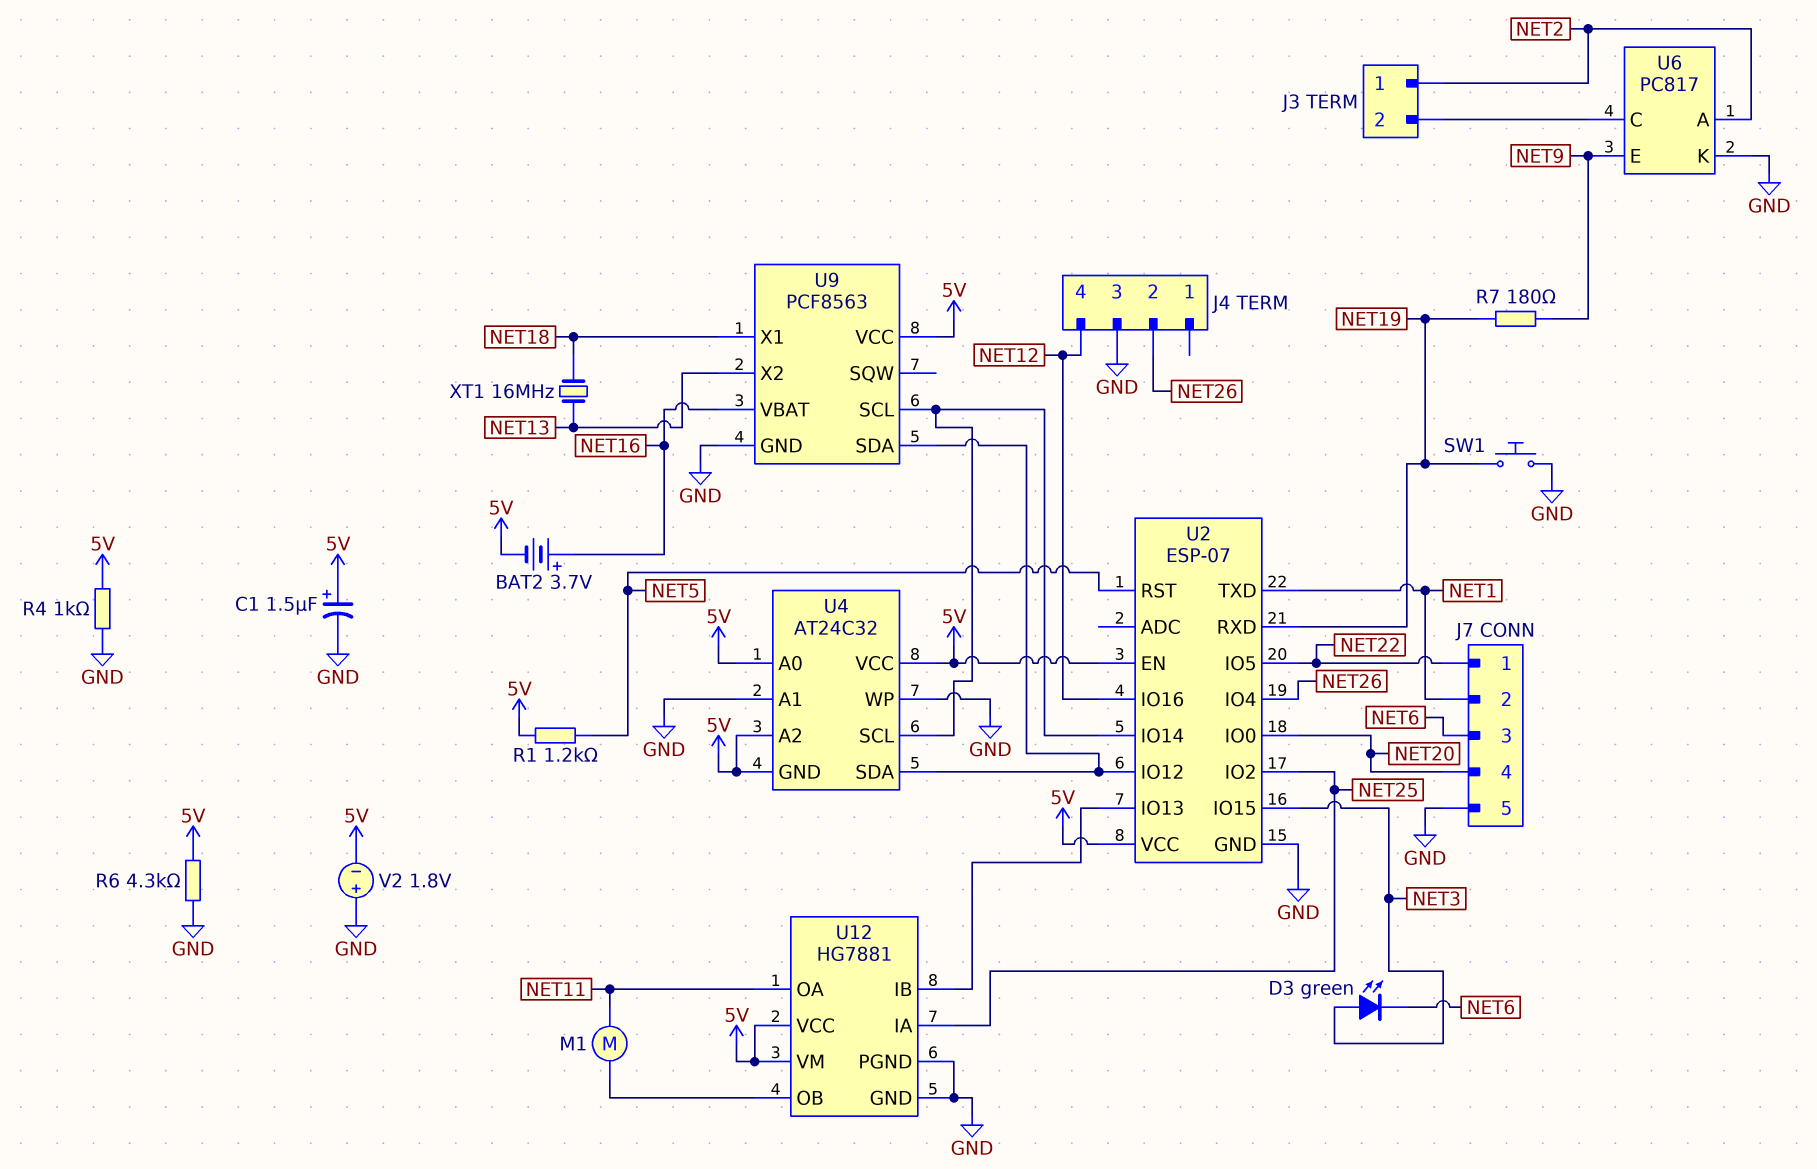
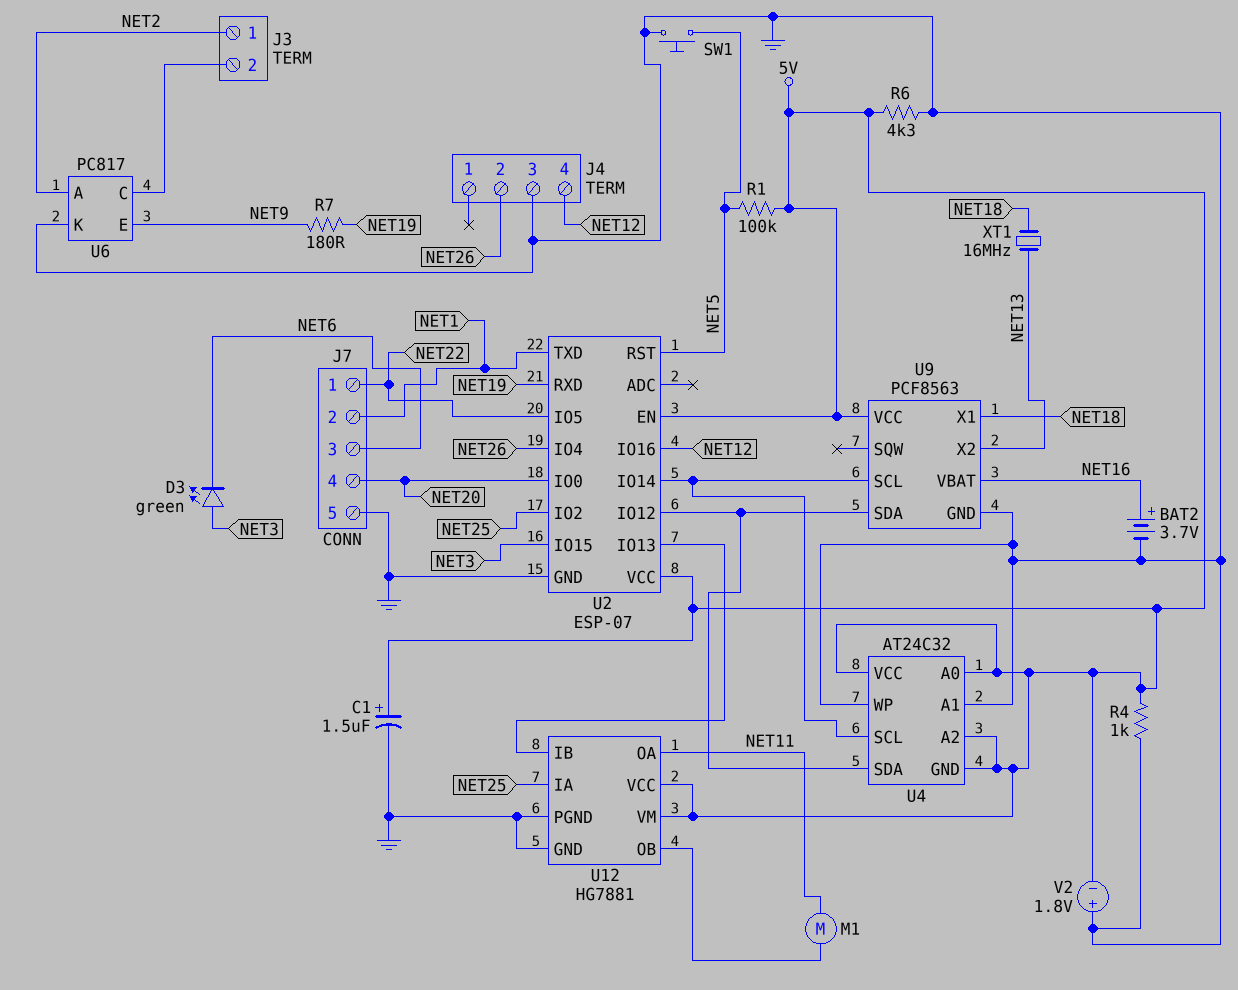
BAT2: 3.7V (plus NET16, minus 5V) -> 3.7V (plus NET16, minus GND)
R1: 1.2k (5V, NET5) -> 100k (5V, NET5)
SW1: button (GND, NET19) -> button (GND, NET5)

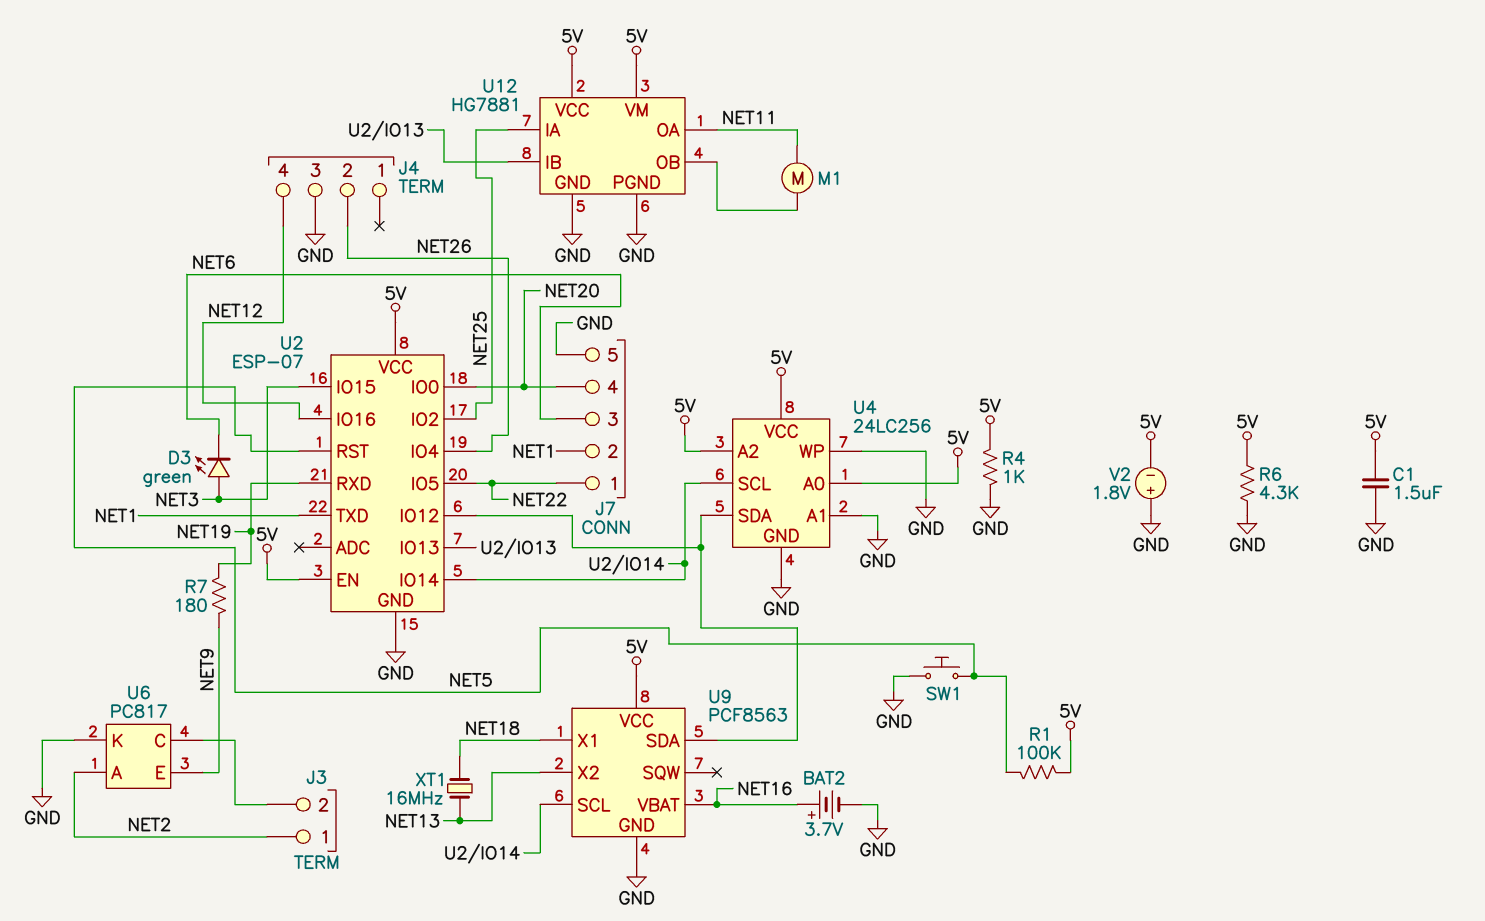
C1: 1.5uF (plus 5V, minus GND) -> 1.5uF (5V, GND)
U4: AT24C32 -> 24LC256
U4 pin GND: 5V -> GND

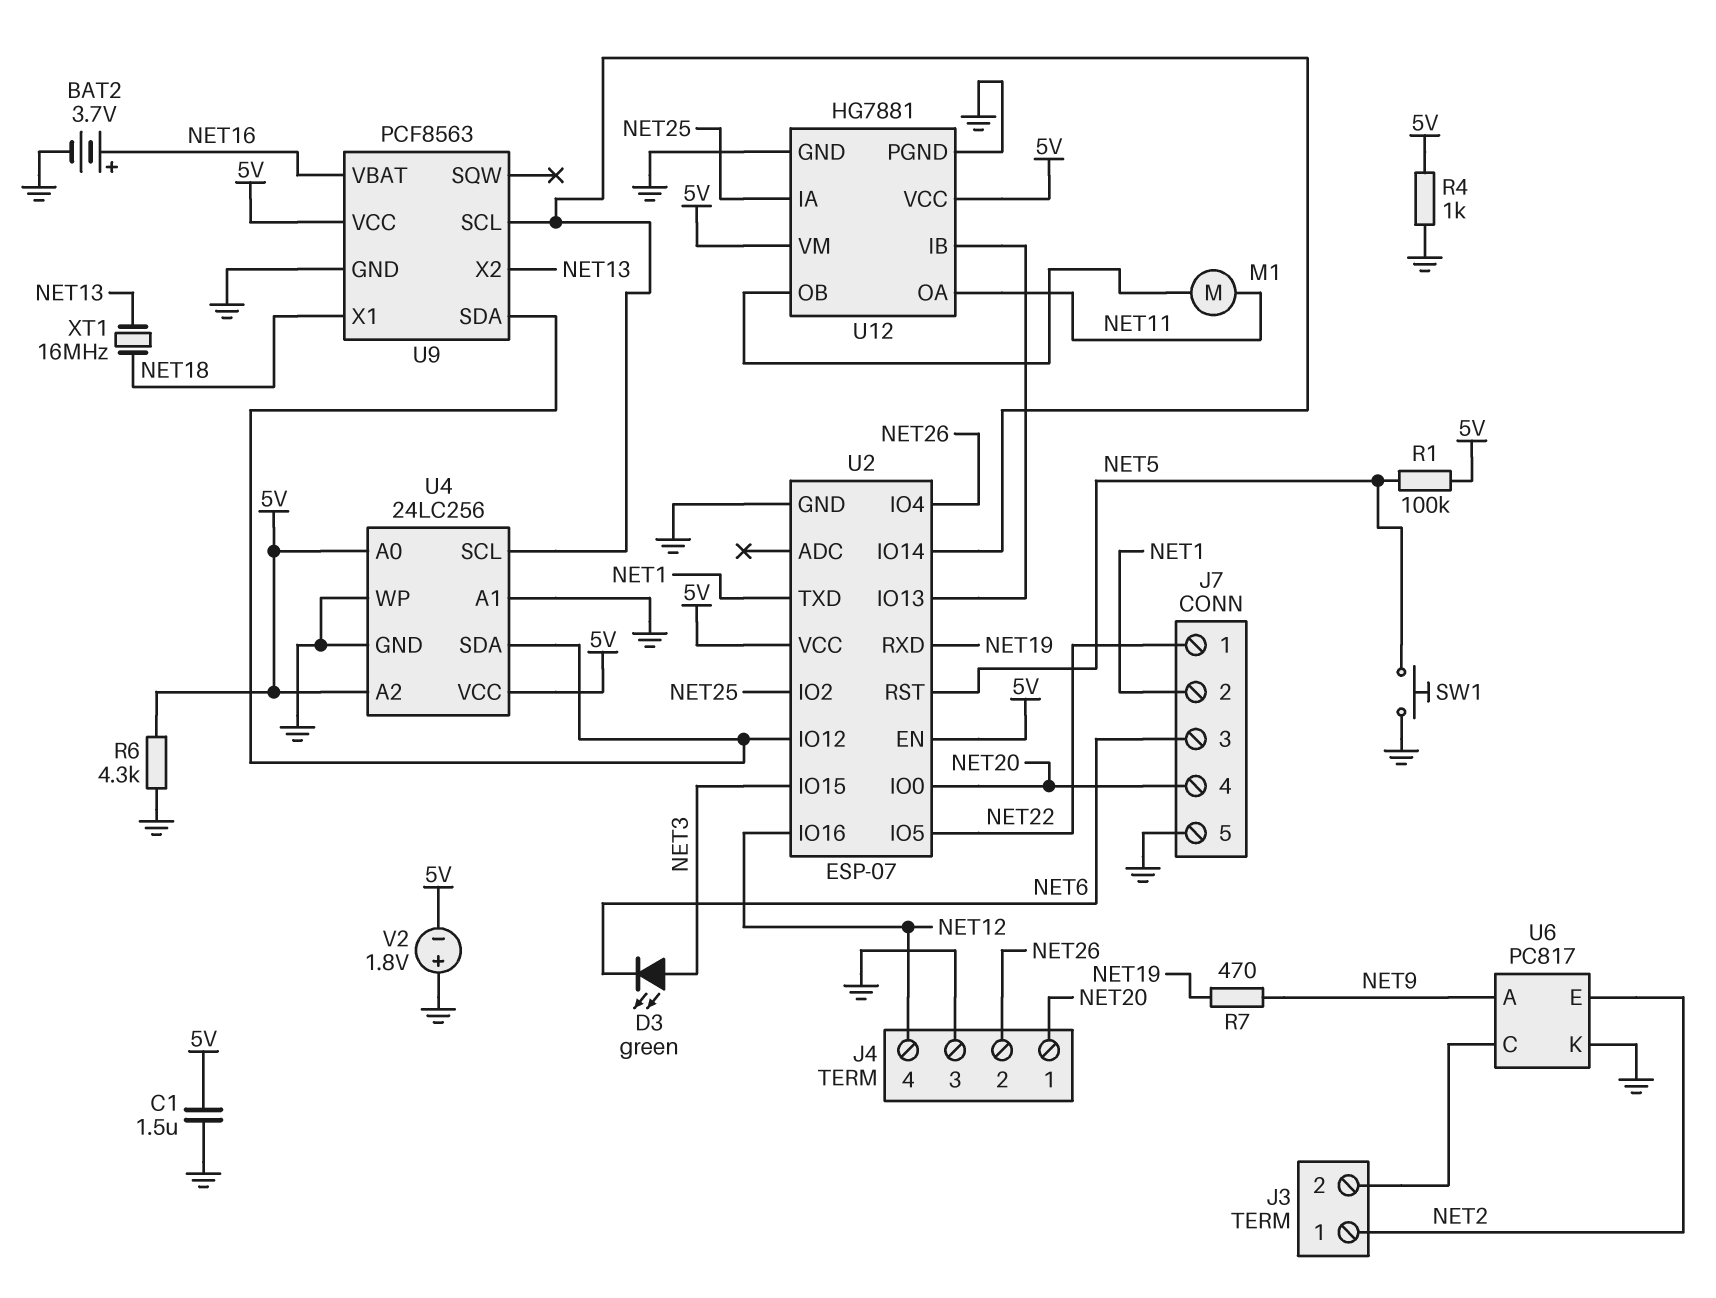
J4 pin 1: none -> NET20
R7: 180 (NET9, NET19) -> 470 (NET9, NET19)
U6 pin A: NET2 -> NET9
U6 pin E: NET9 -> NET2

